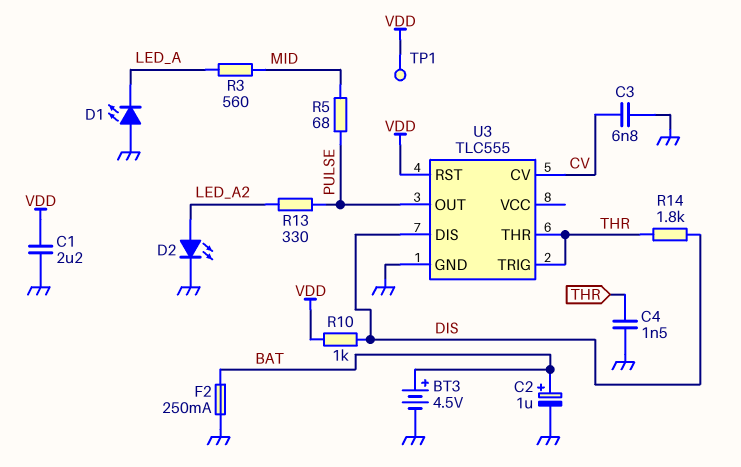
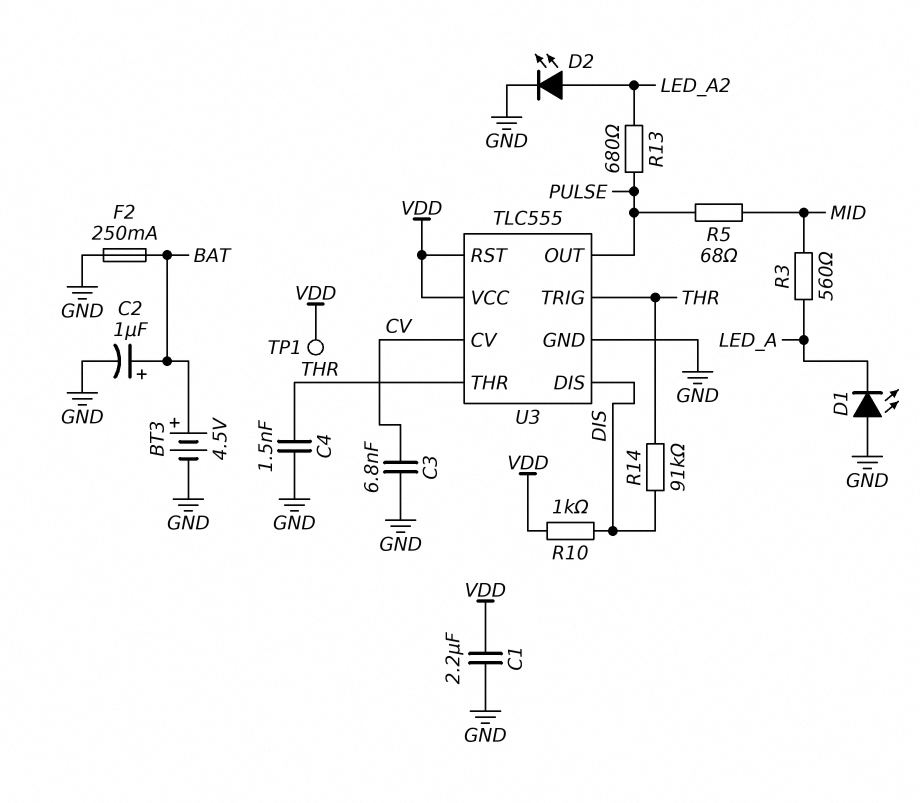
R13: 330 (LED_A2, PULSE) -> 680 (LED_A2, PULSE)
R14: 1.8k (DIS, THR) -> 91k (DIS, THR)
U3 pin VCC: none -> VDD

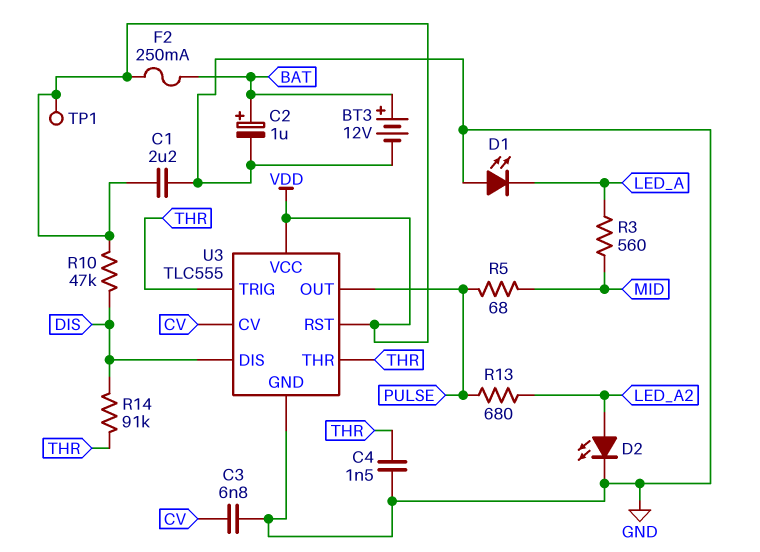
BT3: 4.5V (plus BAT, minus GND) -> 12V (plus BAT, minus GND)
F2: 250mA (BAT, GND) -> 250mA (BAT, VDD)
R10: 1k (DIS, VDD) -> 47k (DIS, VDD)

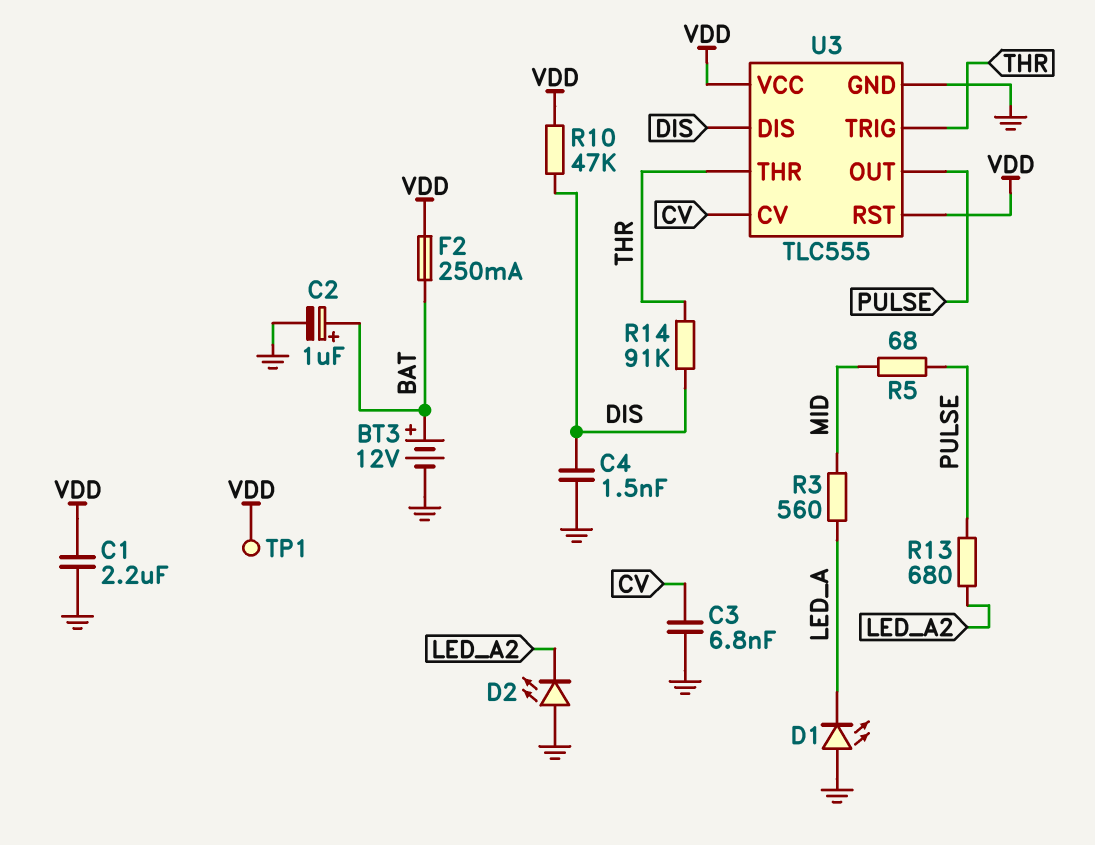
C4: 1.5nF (GND, THR) -> 1.5nF (DIS, GND)
D2: LED (A LED_A2, K GND) -> LED (A GND, K LED_A2)

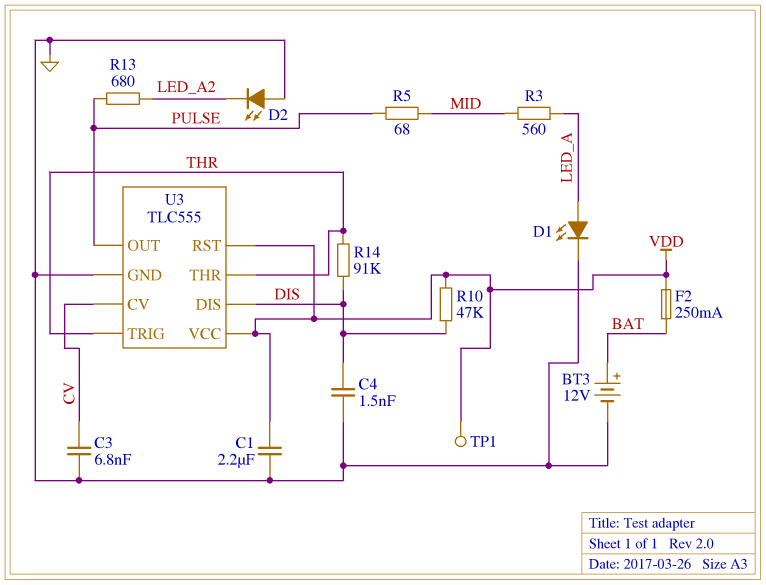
C2: 1uF (plus BAT, minus GND) -> none
D1: LED (A GND, K LED_A) -> LED (A LED_A, K GND)

